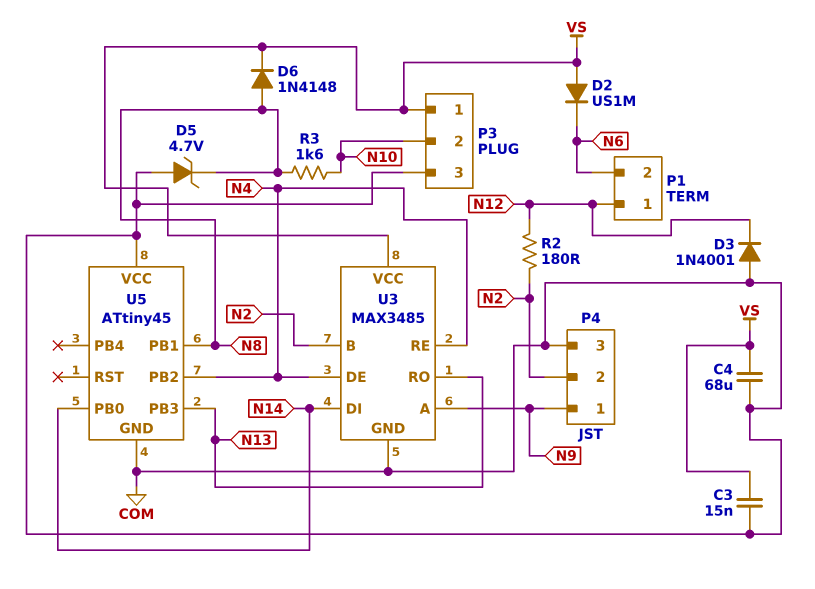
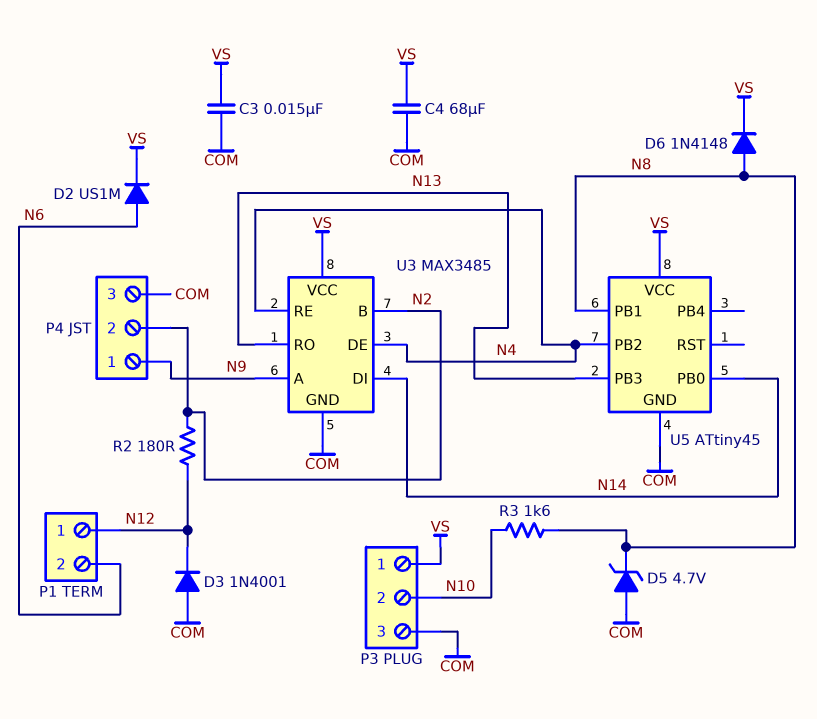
D2: diode US1M (A VS, K N6) -> diode US1M (A N6, K VS)
U5 pin VCC: COM -> VS

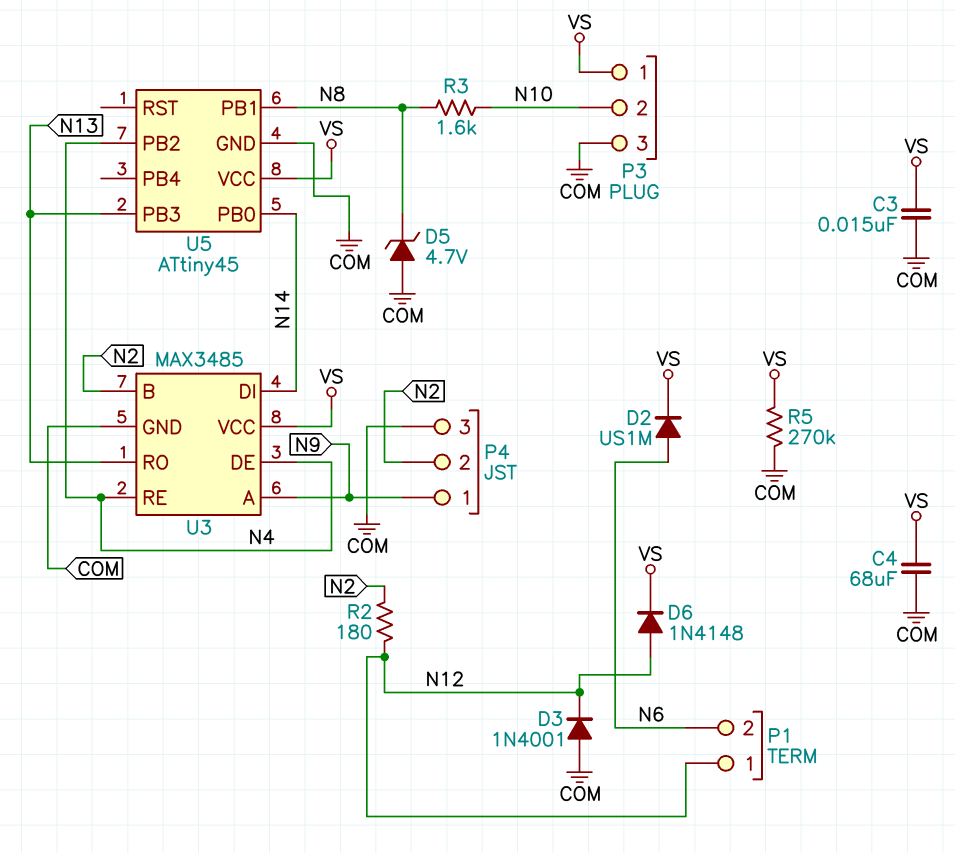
D6: diode 1N4148 (A N8, K VS) -> diode 1N4148 (A N12, K VS)
R5: none -> 270k (COM, VS)

